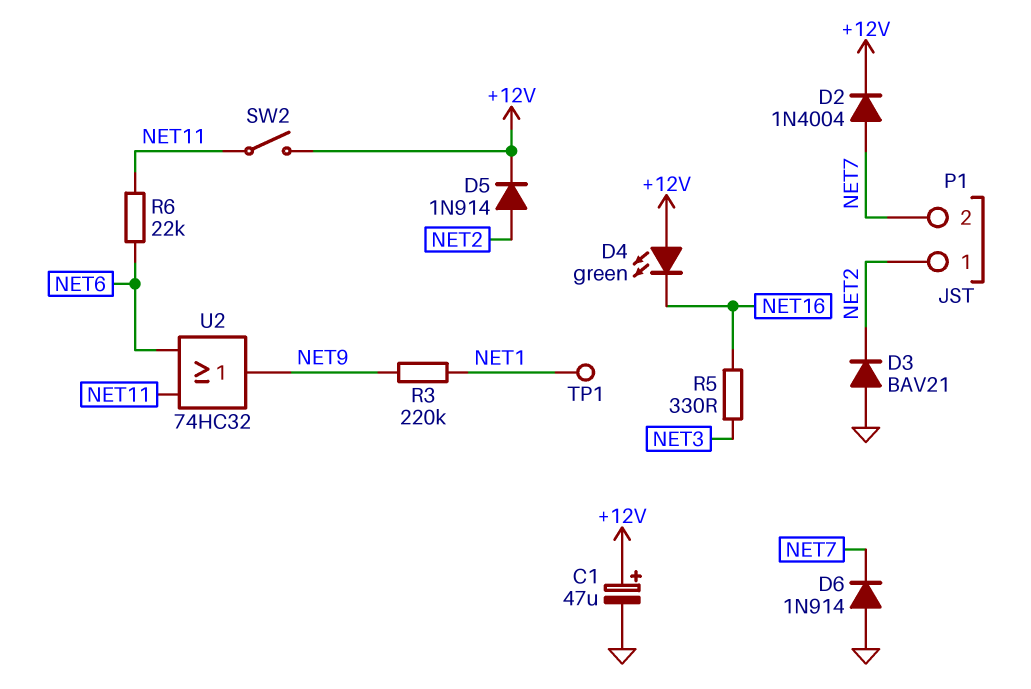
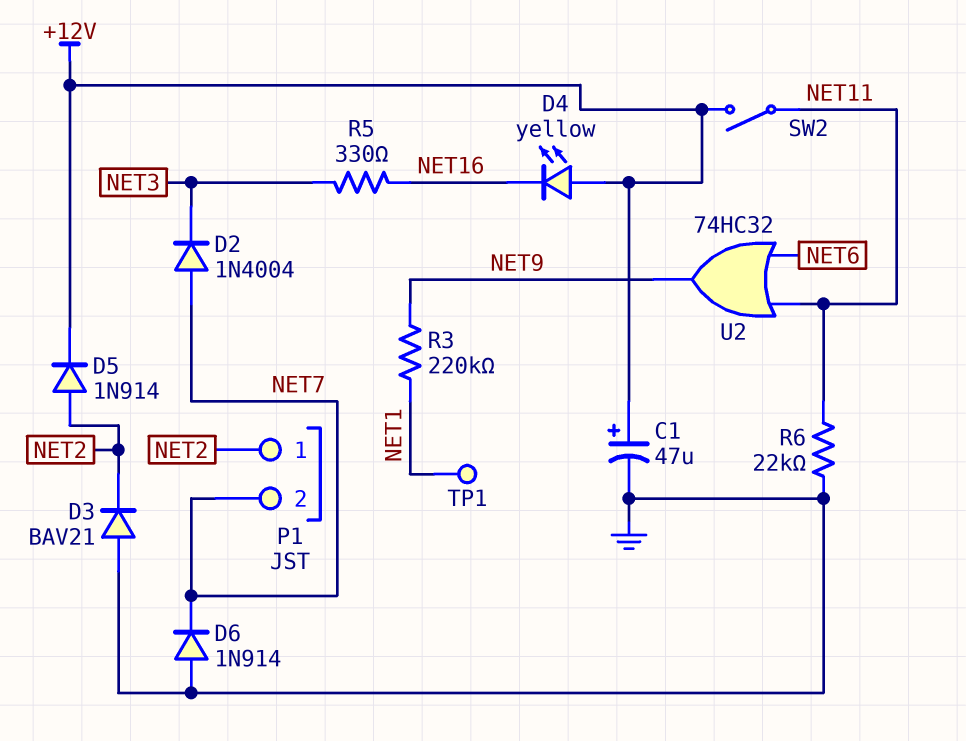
D2: diode 1N4004 (A NET7, K +12V) -> diode 1N4004 (A NET7, K NET3)
D4: LED green (A +12V, K NET16) -> LED yellow (A +12V, K NET16)
R6: 22k (NET6, NET11) -> 22k (GND, NET11)

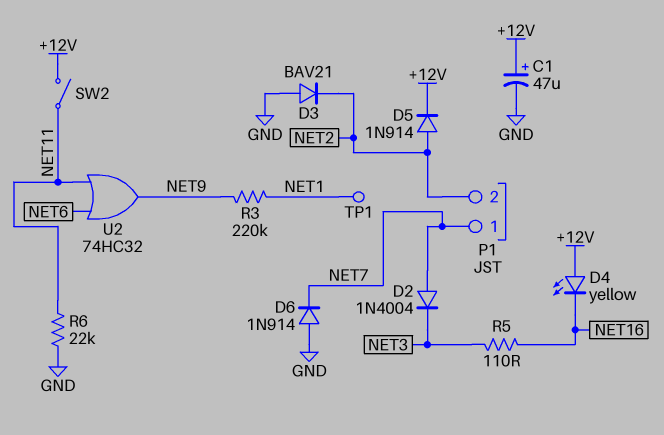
P1 pin 1: NET2 -> NET7
P1 pin 2: NET7 -> NET2
R5: 330 (NET3, NET16) -> 110 (NET3, NET16)

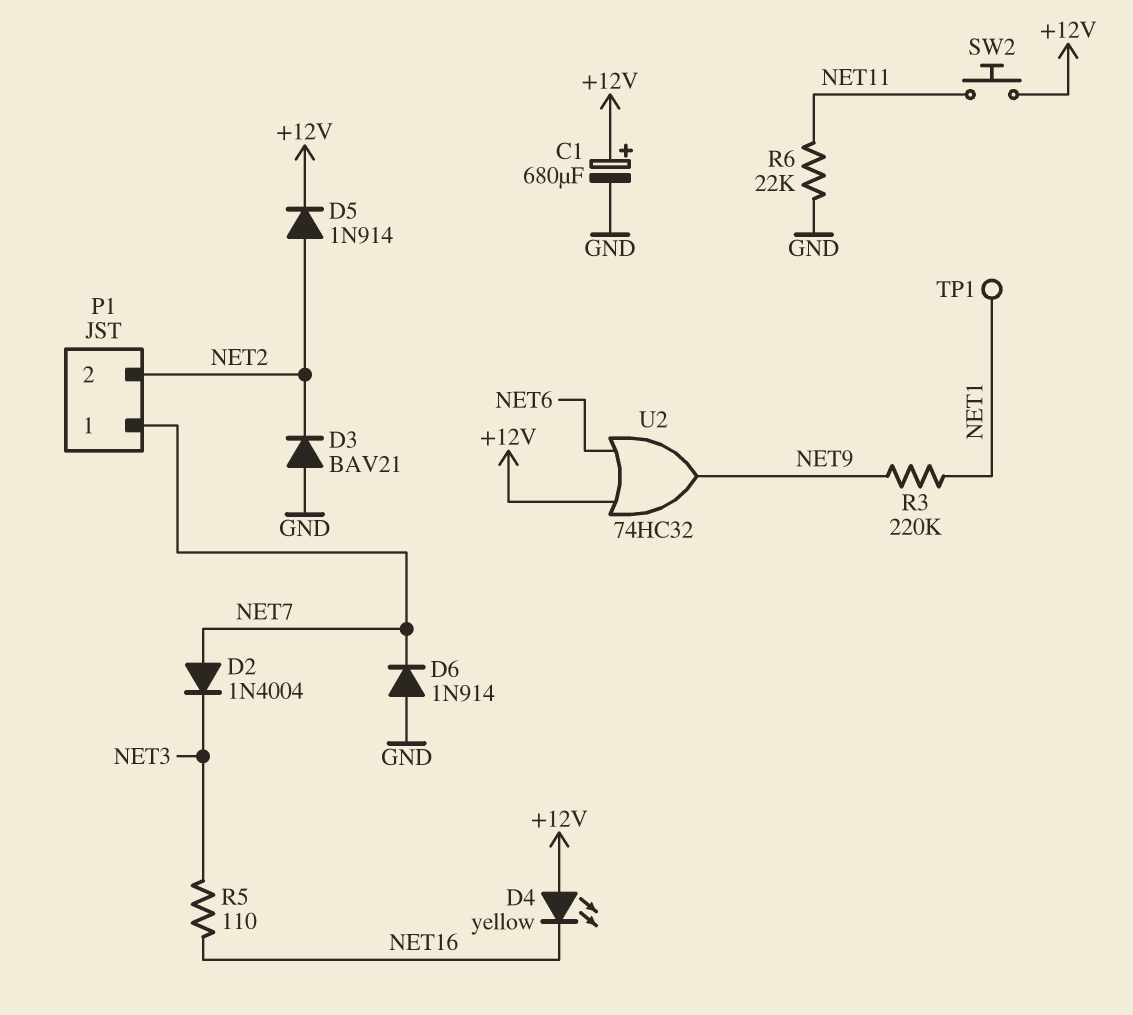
C1: 47uF (plus +12V, minus GND) -> 680uF (plus +12V, minus GND)
SW2: switch (+12V, NET11) -> button (+12V, NET11)
U2: OR 74HC32 (in NET6, in NET11, out NET9) -> OR 74HC32 (in +12V, in NET6, out NET9)

